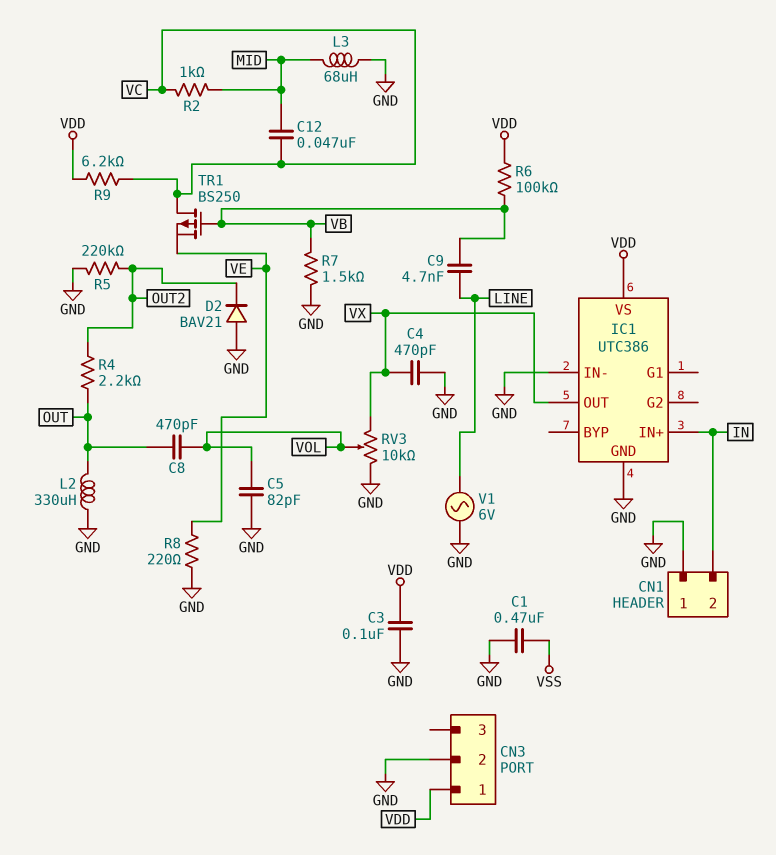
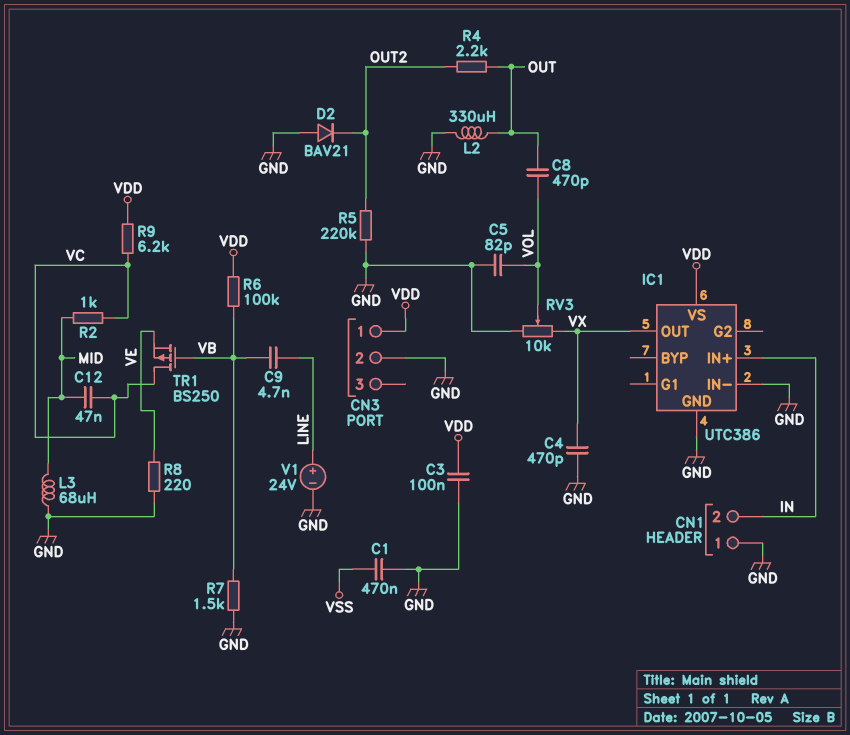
V1: AC 6V (GND, LINE) -> 24V (plus LINE, minus GND)

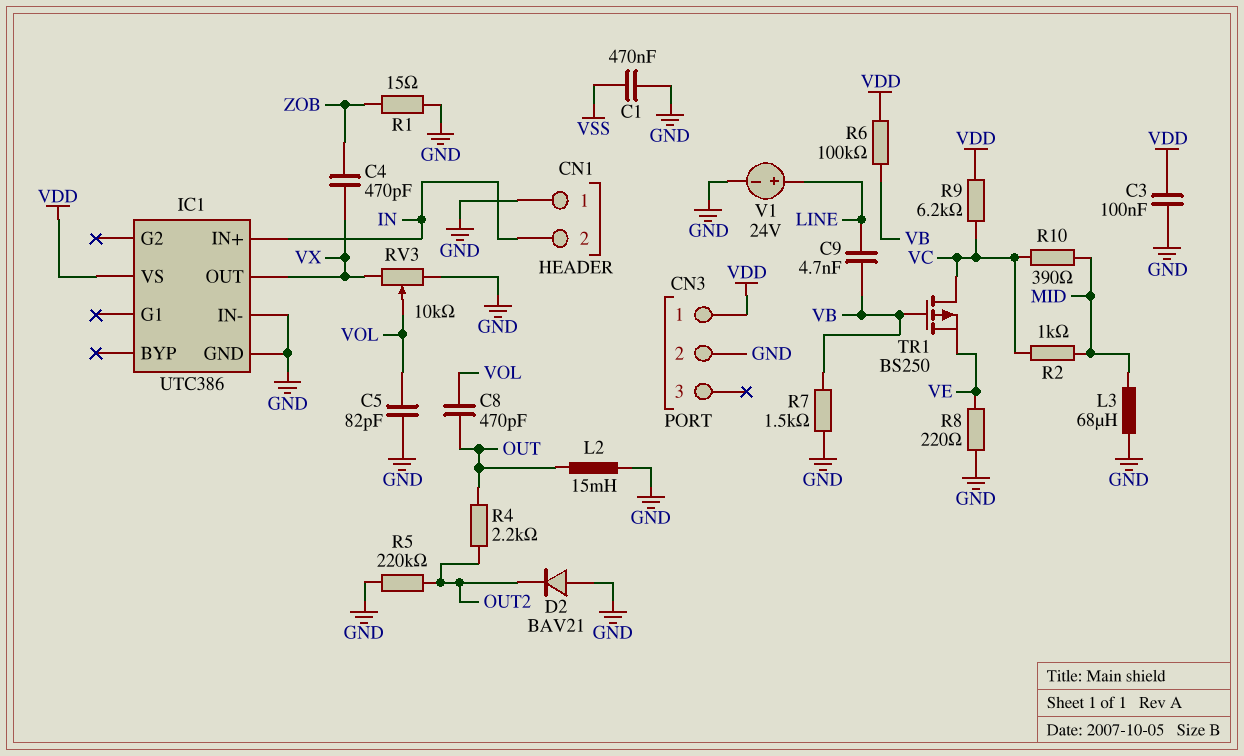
C4: 470pF (GND, VX) -> 470pF (VX, ZOB)
C12: 47nF (MID, VC) -> none
L2: 330uH (GND, OUT) -> 15mH (GND, OUT)
R1: none -> 15 (GND, ZOB)
R10: none -> 390 (MID, VC)

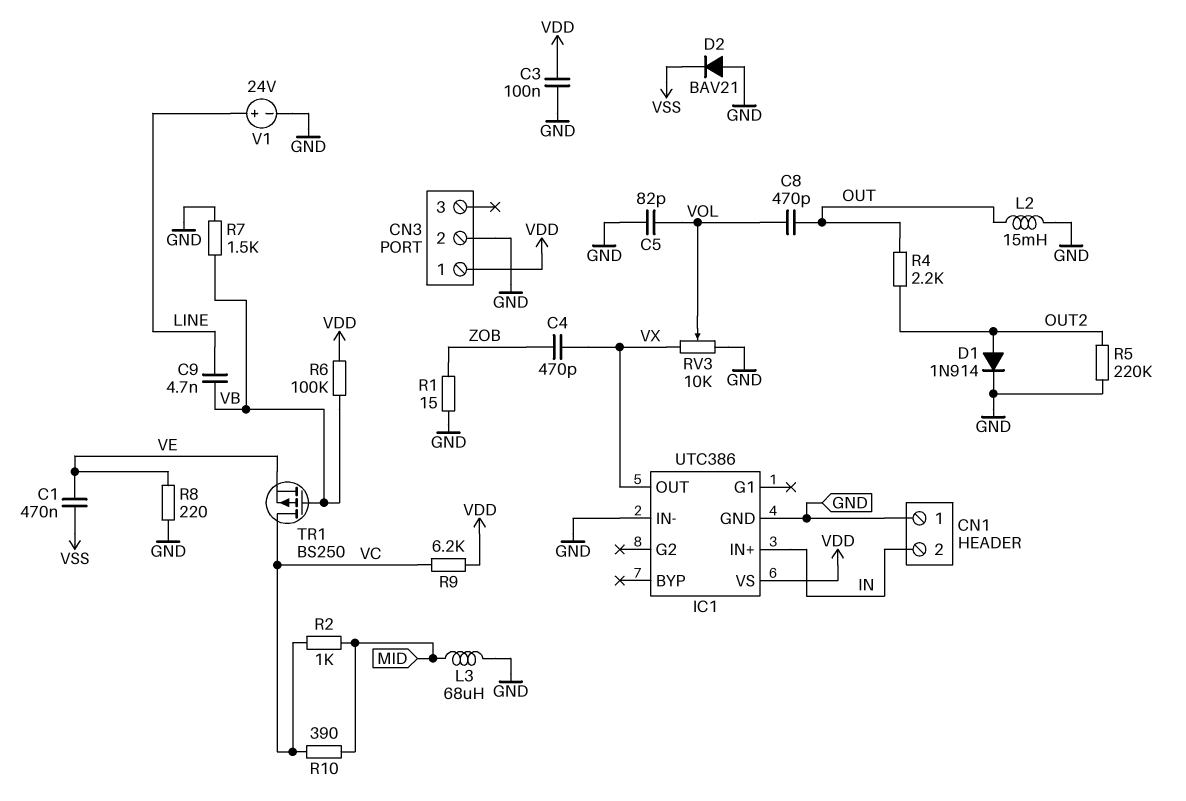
C1: 470nF (GND, VSS) -> 470nF (VE, VSS)
D1: none -> diode 1N914 (A OUT2, K GND)
D2: diode BAV21 (A GND, K OUT2) -> diode BAV21 (A GND, K VSS)

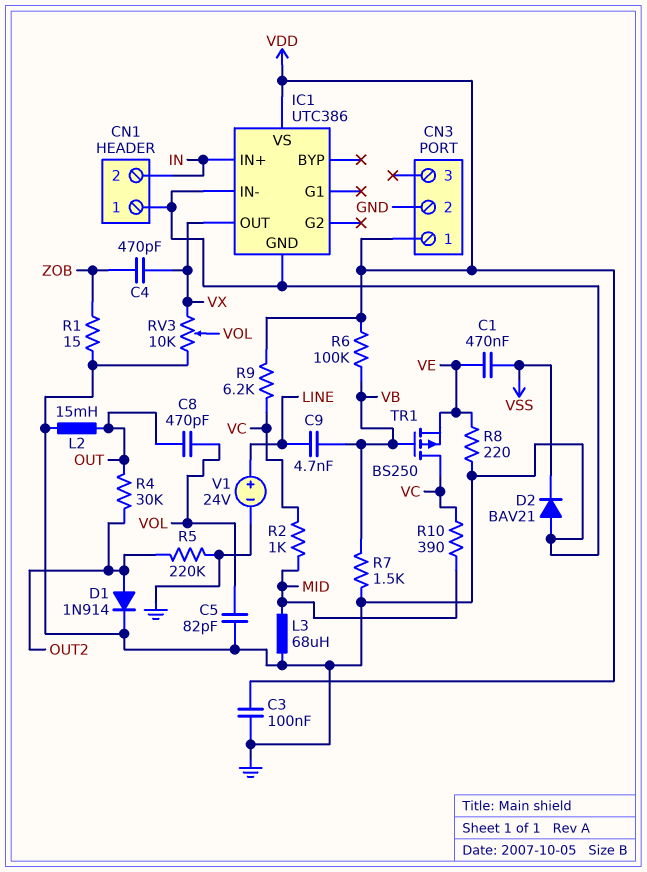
R4: 2.2k (OUT, OUT2) -> 30k (OUT, OUT2)

